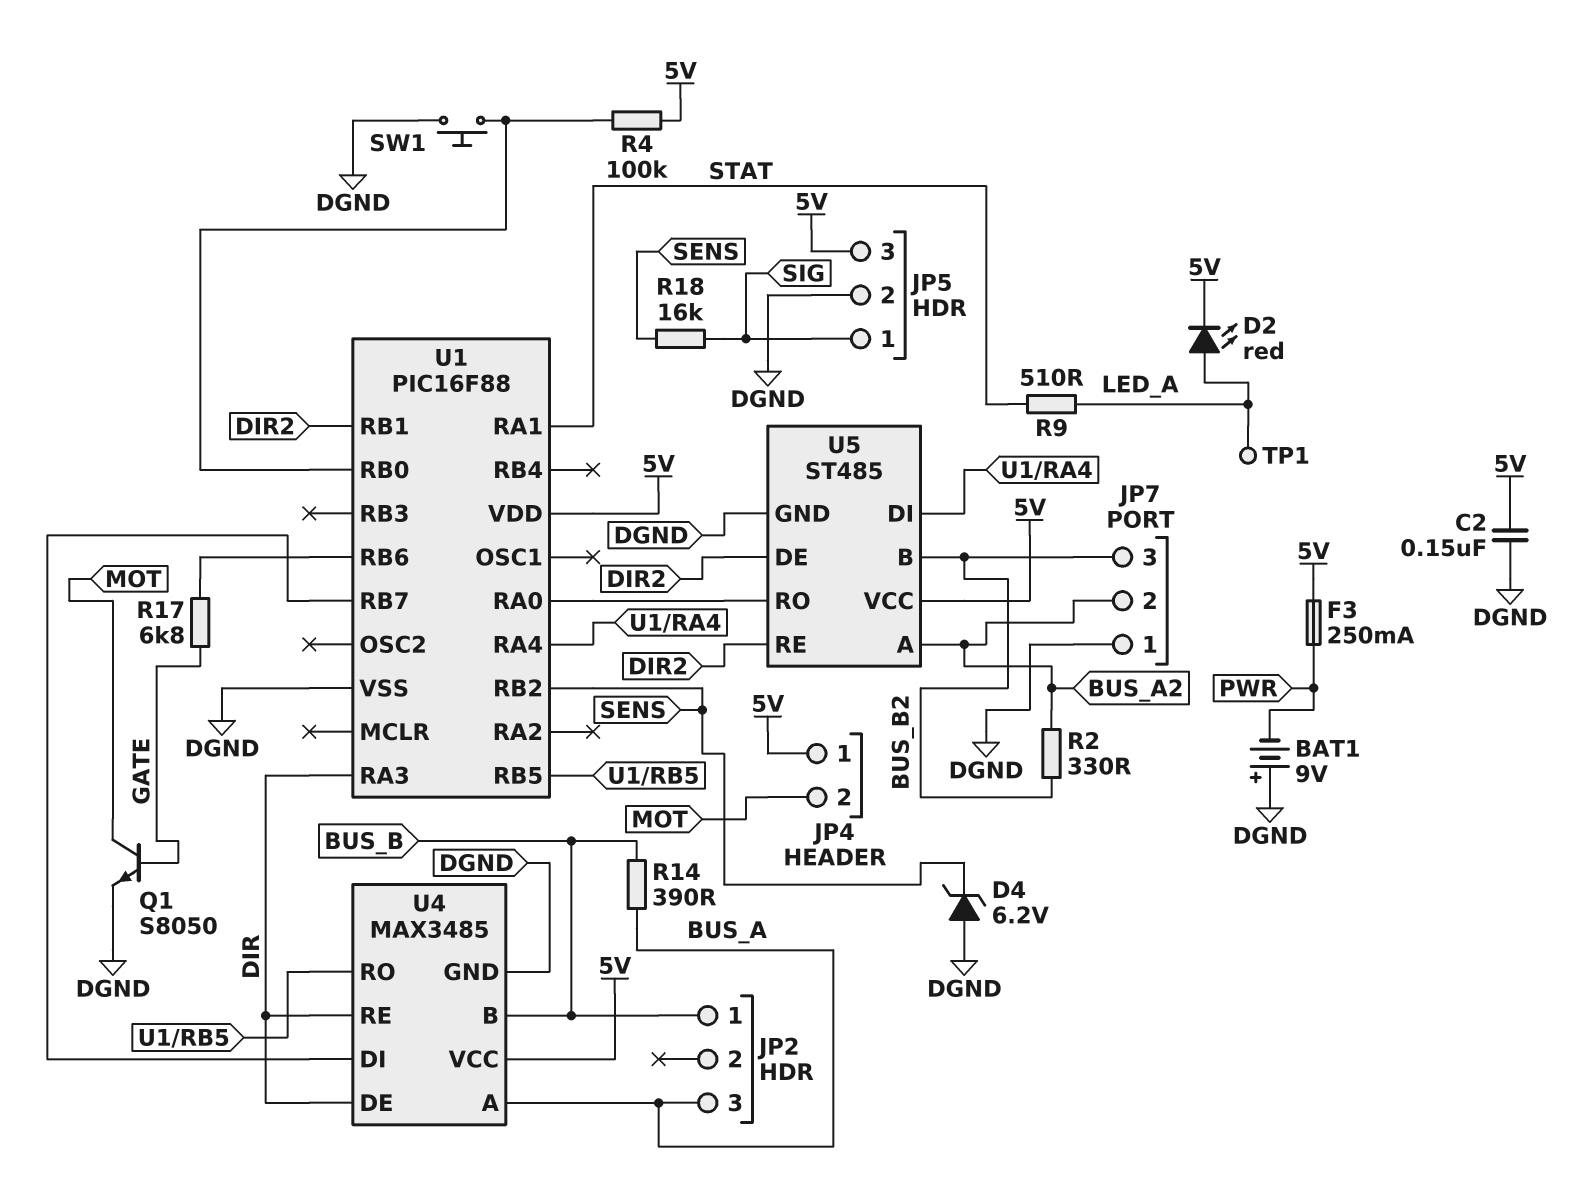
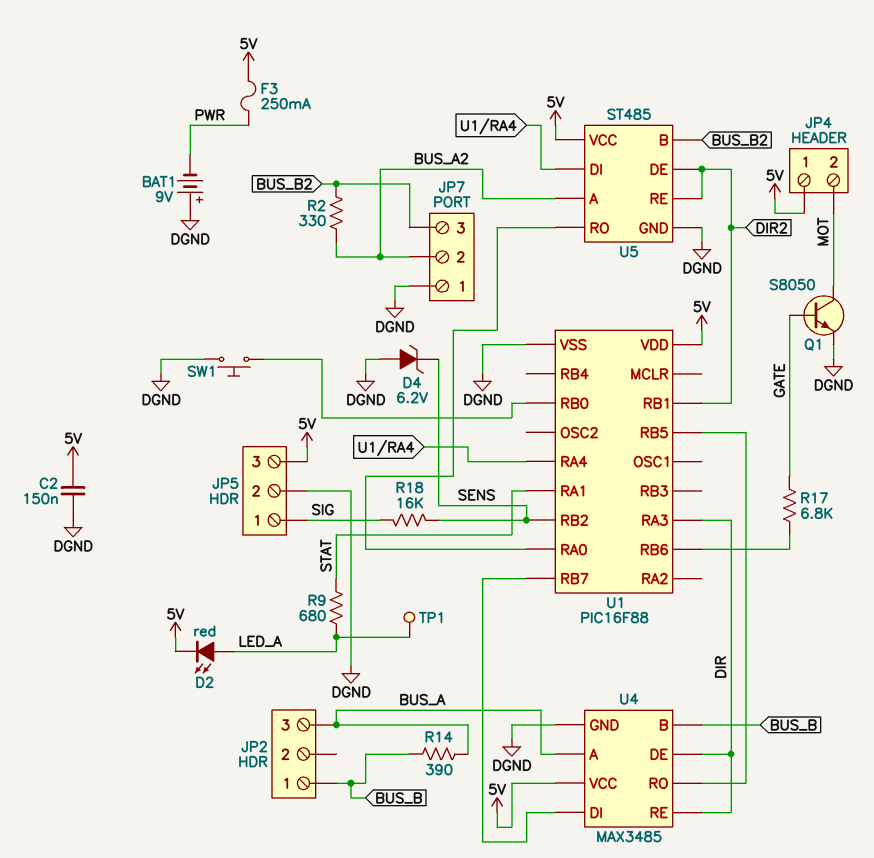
R4: 100k (5V, U1/RB0) -> none
R9: 510 (LED_A, STAT) -> 680 (LED_A, STAT)

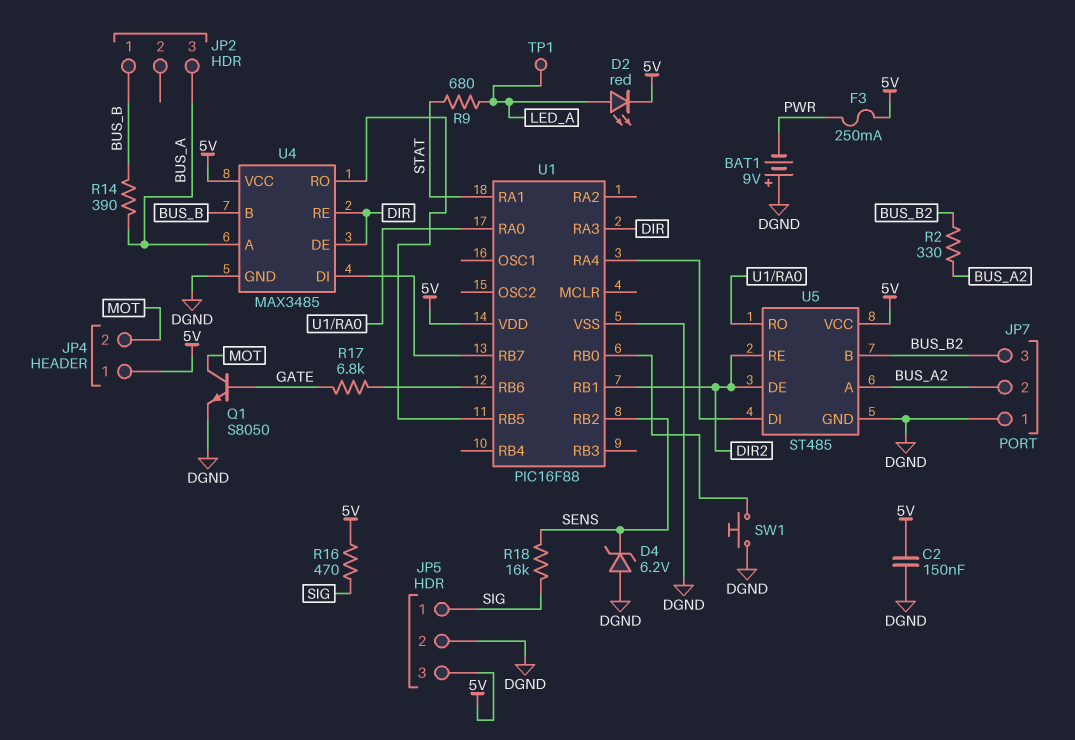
R16: none -> 470 (5V, SIG)

